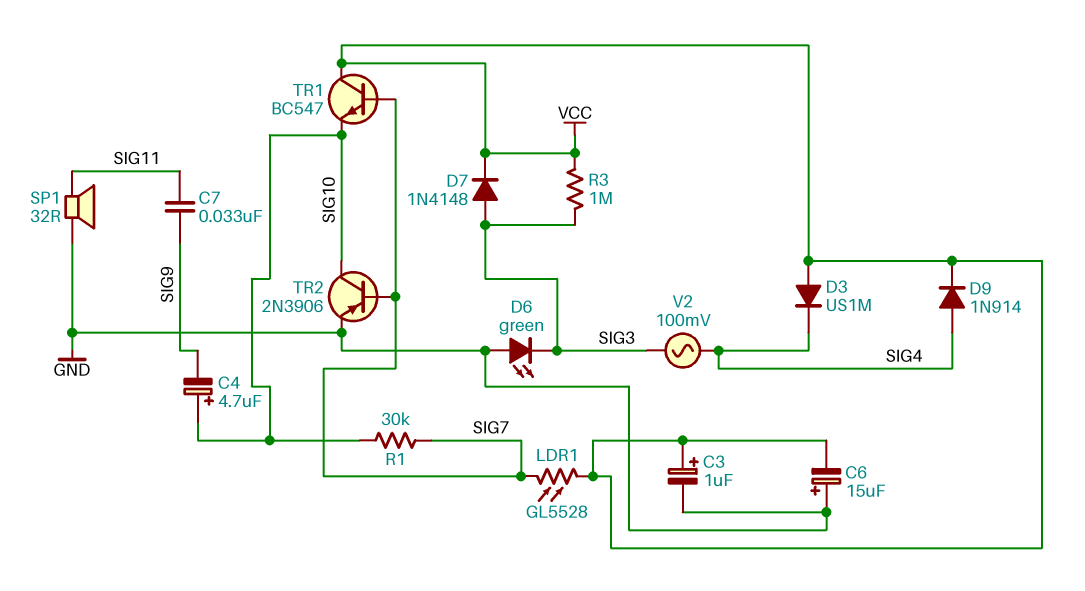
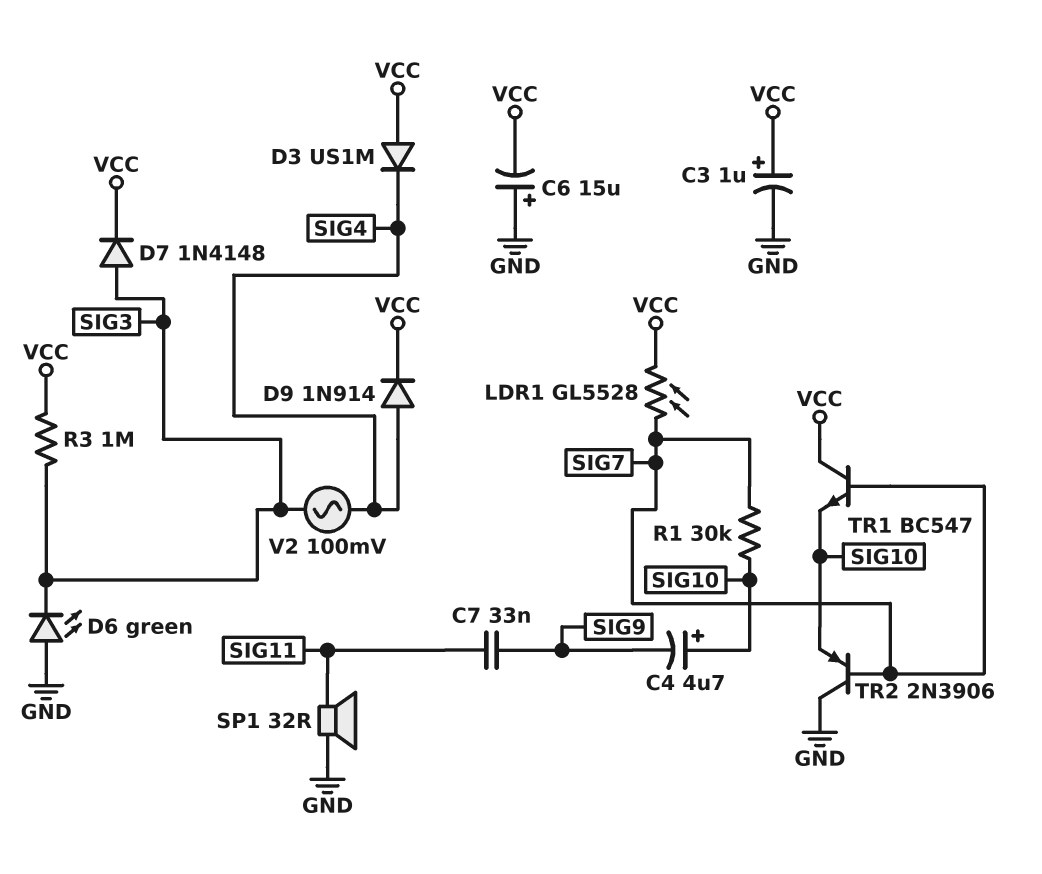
TR2: PNP 2N3906 (B SIG7, C SIG10, E GND) -> PNP 2N3906 (B SIG7, C GND, E SIG10)

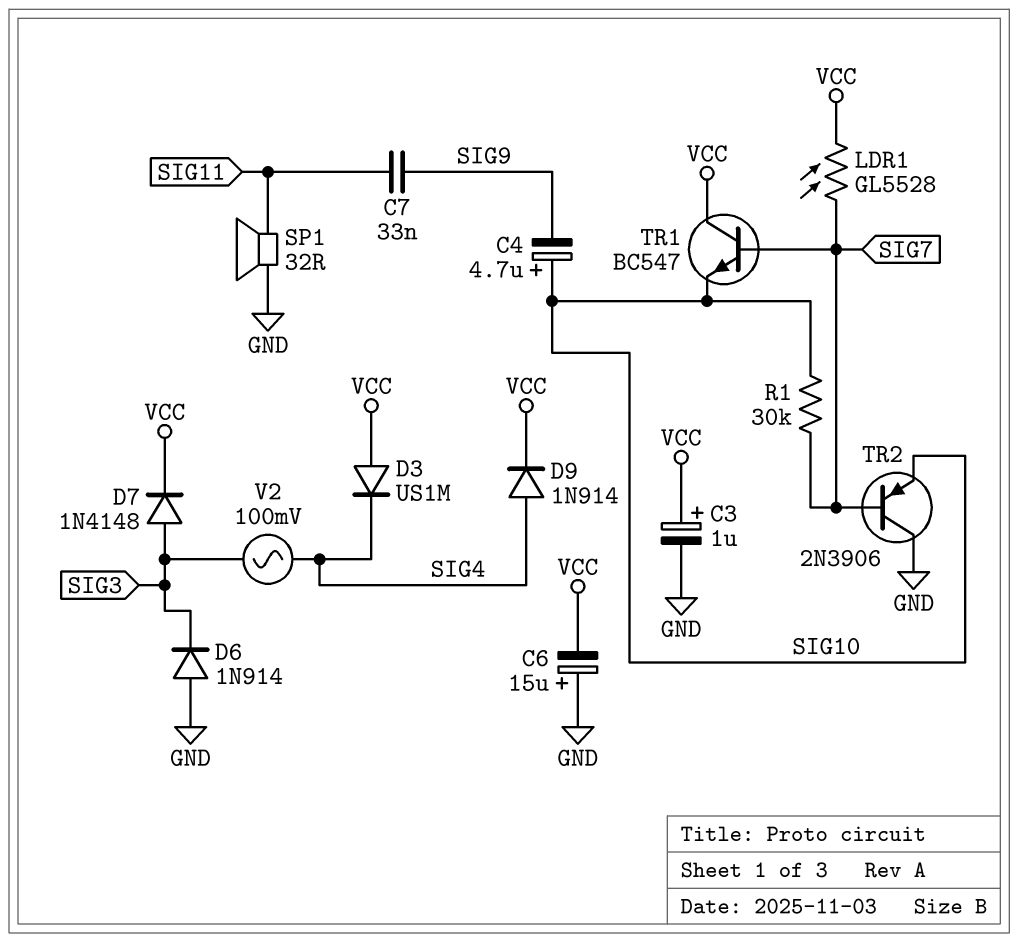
D6: LED green (A GND, K SIG3) -> diode 1N914 (A GND, K SIG3)
R3: 1M (SIG3, VCC) -> none

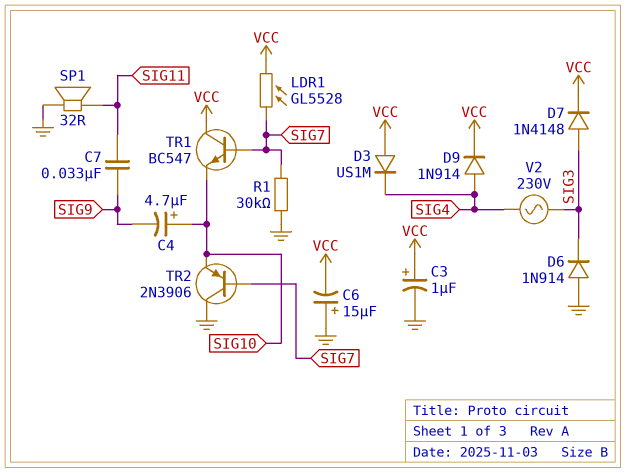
R1: 30k (SIG7, SIG10) -> 30k (GND, SIG7)
V2: AC 100mV (SIG3, SIG4) -> AC 230V (SIG3, SIG4)

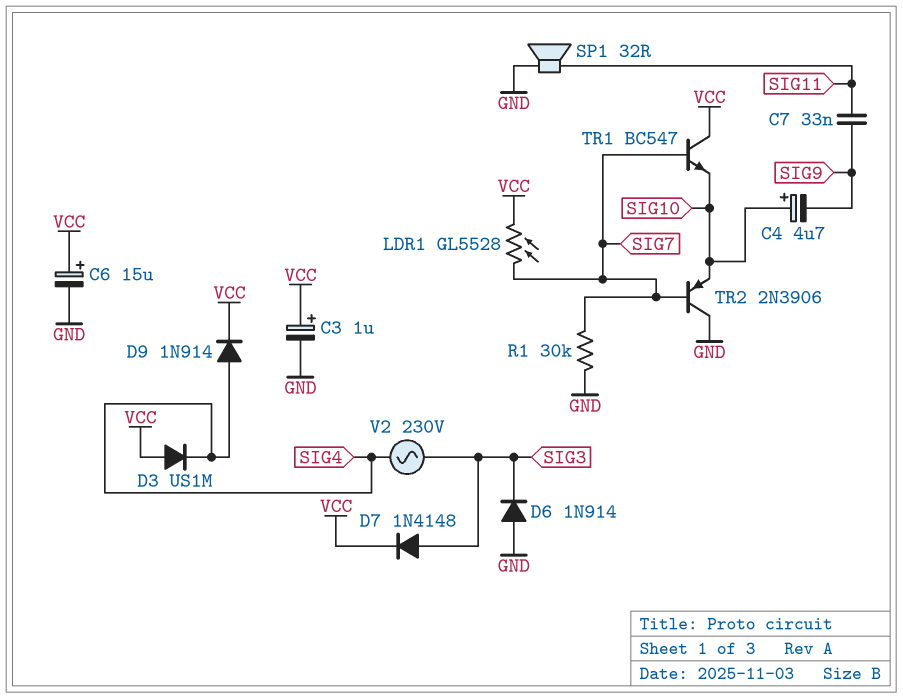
C6: 15uF (plus GND, minus VCC) -> 15uF (plus VCC, minus GND)

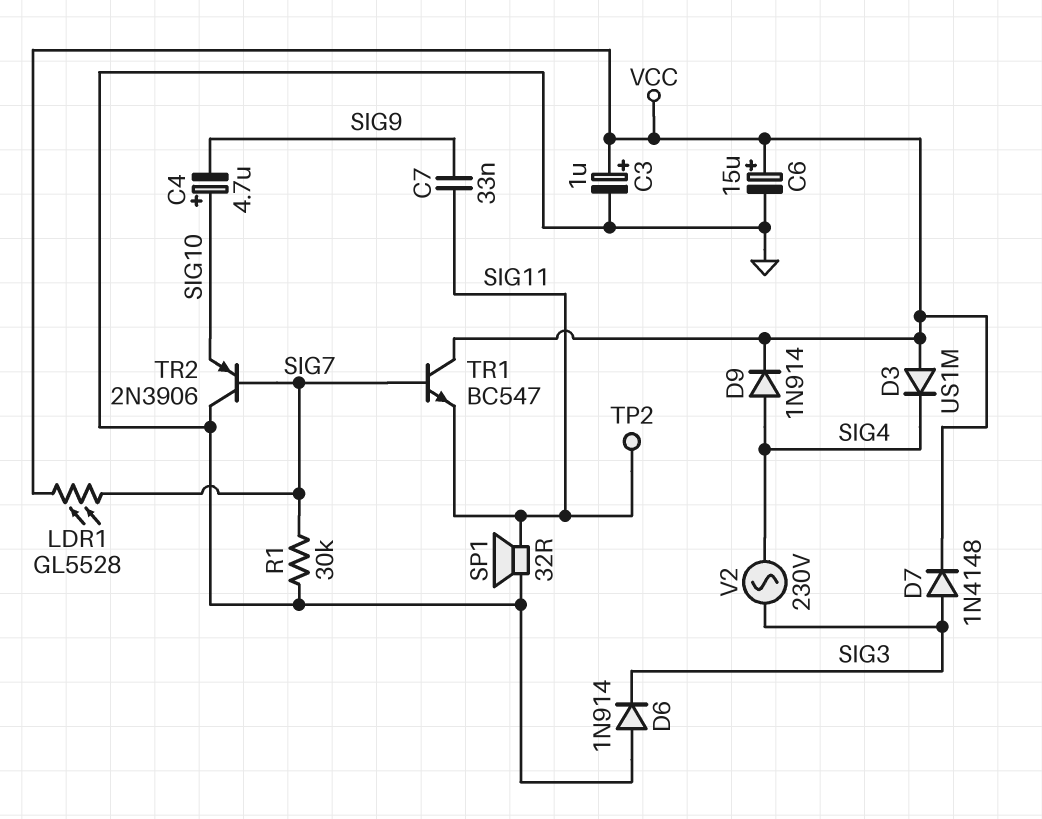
TP2: none -> test point (SIG11)
TR1: NPN BC547 (B SIG7, C VCC, E SIG10) -> NPN BC547 (B SIG7, C VCC, E SIG11)

